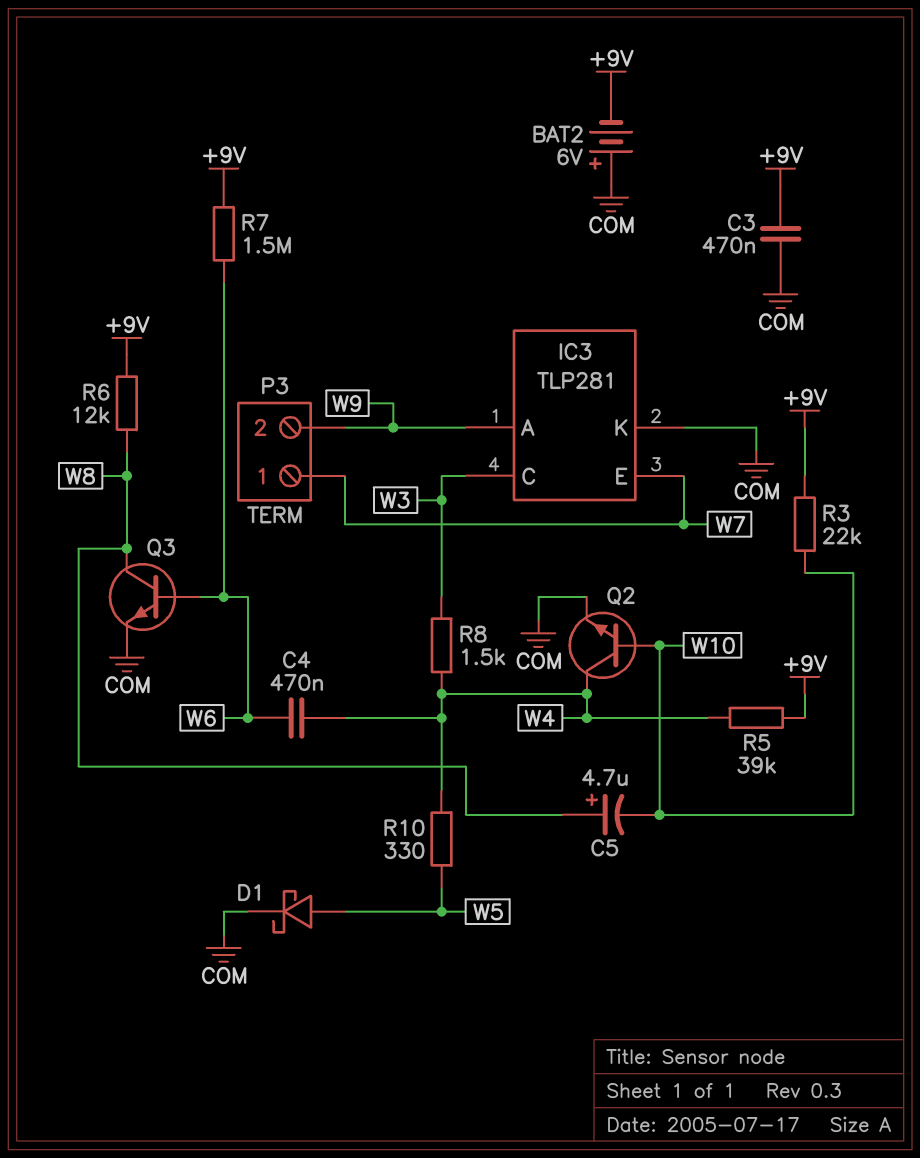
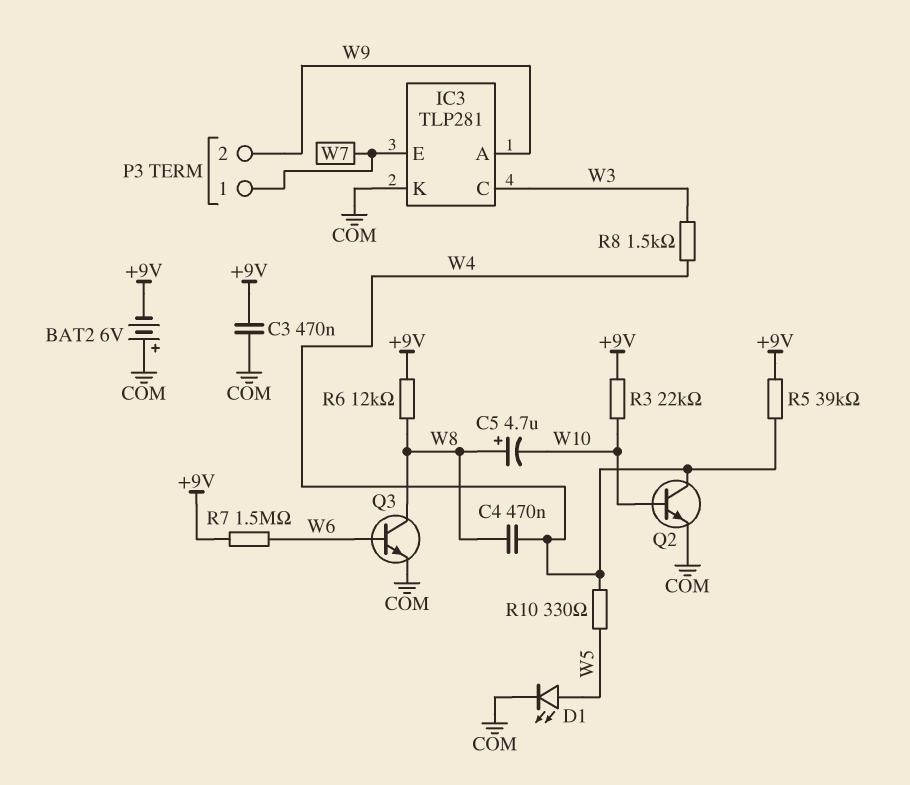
C4: 470nF (W4, W6) -> 470nF (W4, W8)
D1: schottky (A W5, K COM) -> LED (A W5, K COM)

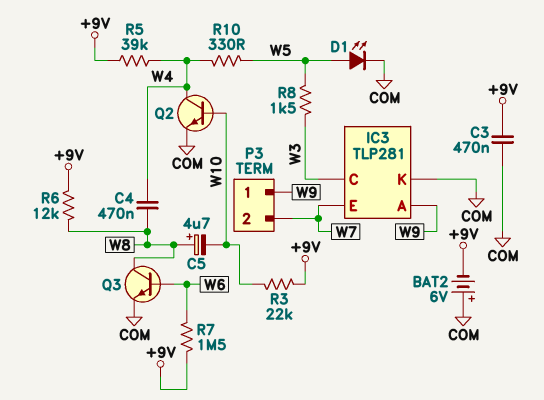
P3 pin 1: W7 -> W9
P3 pin 2: W9 -> W7
R8: 1.5k (W3, W4) -> 1.5k (W3, W5)

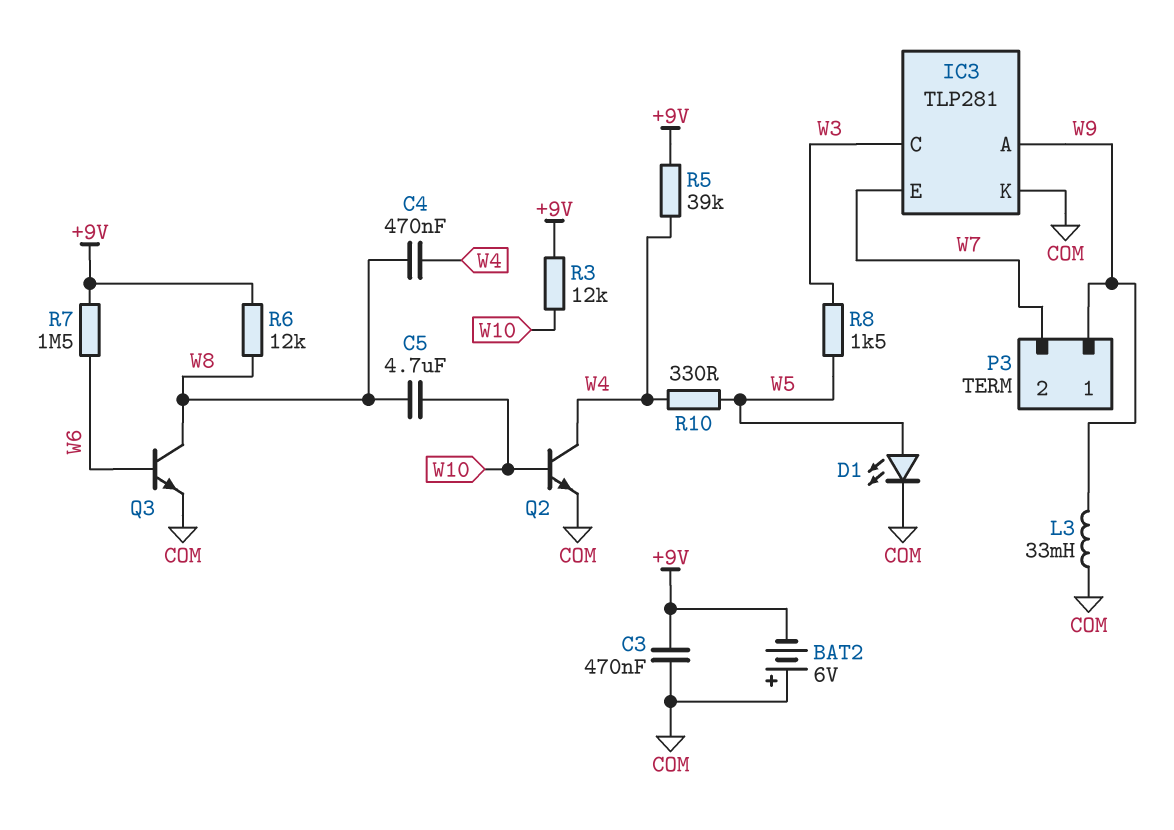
C5: 4.7uF (plus W8, minus W10) -> 4.7uF (W8, W10)
L3: none -> 33mH (COM, W9)
R3: 22k (+9V, W10) -> 12k (+9V, W10)

